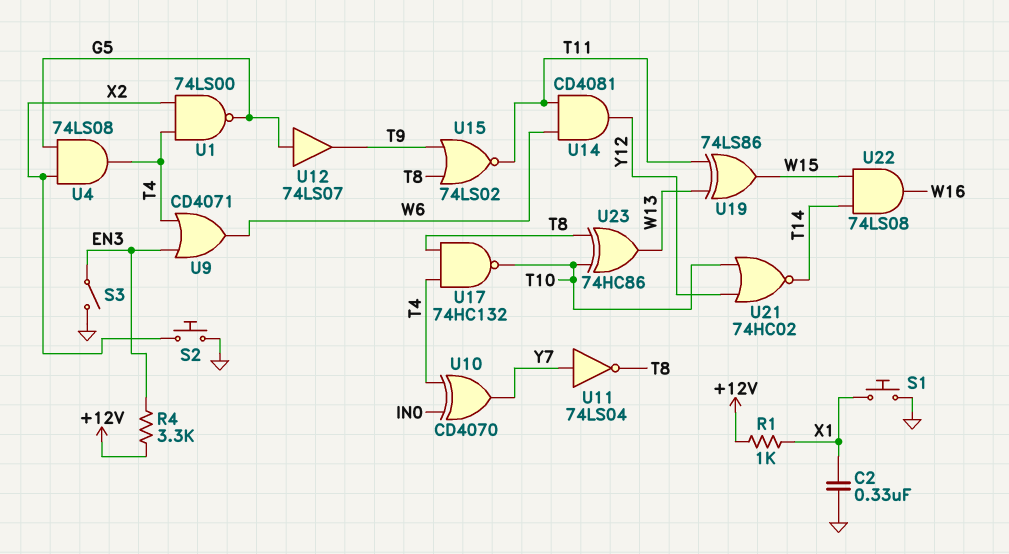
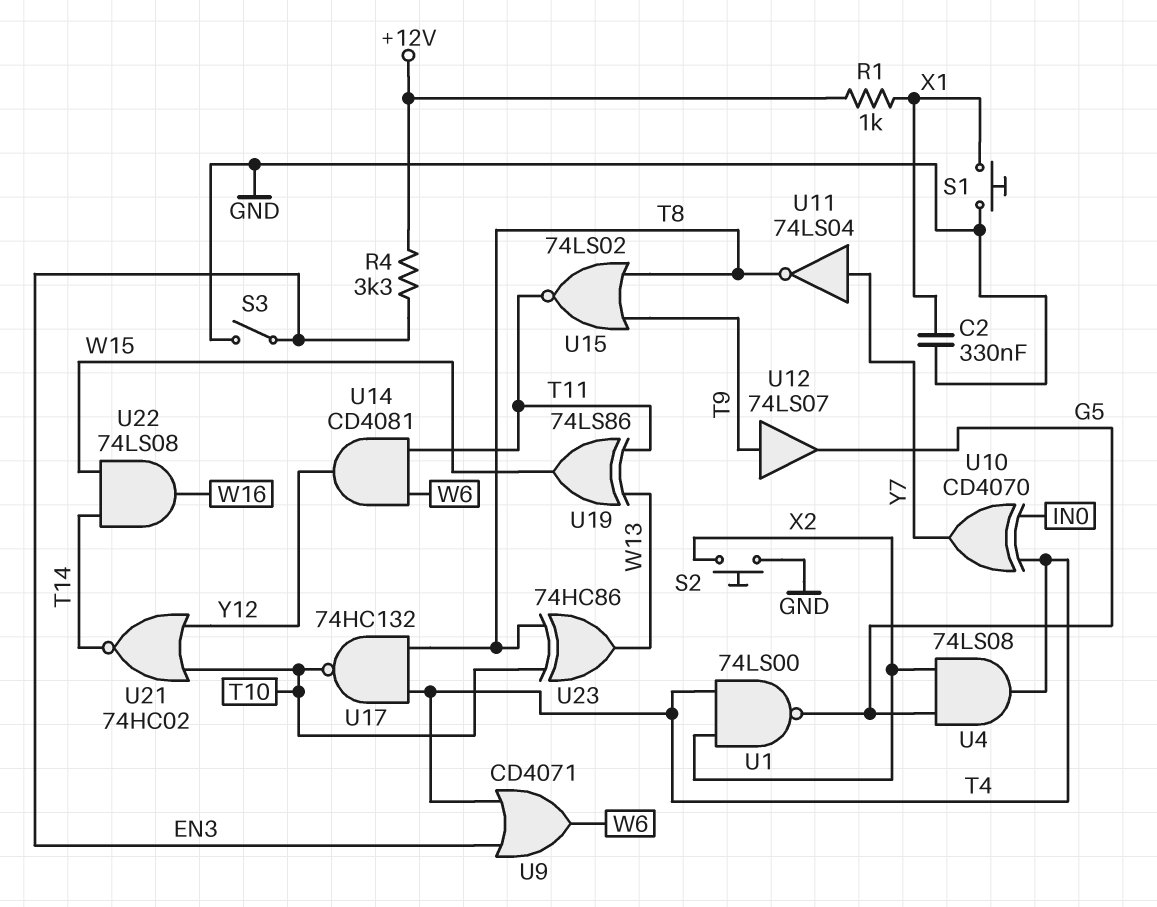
U12: buffer 74LS07 (in G5, out T9) -> buffer 74LS07 (in T9, out G5)

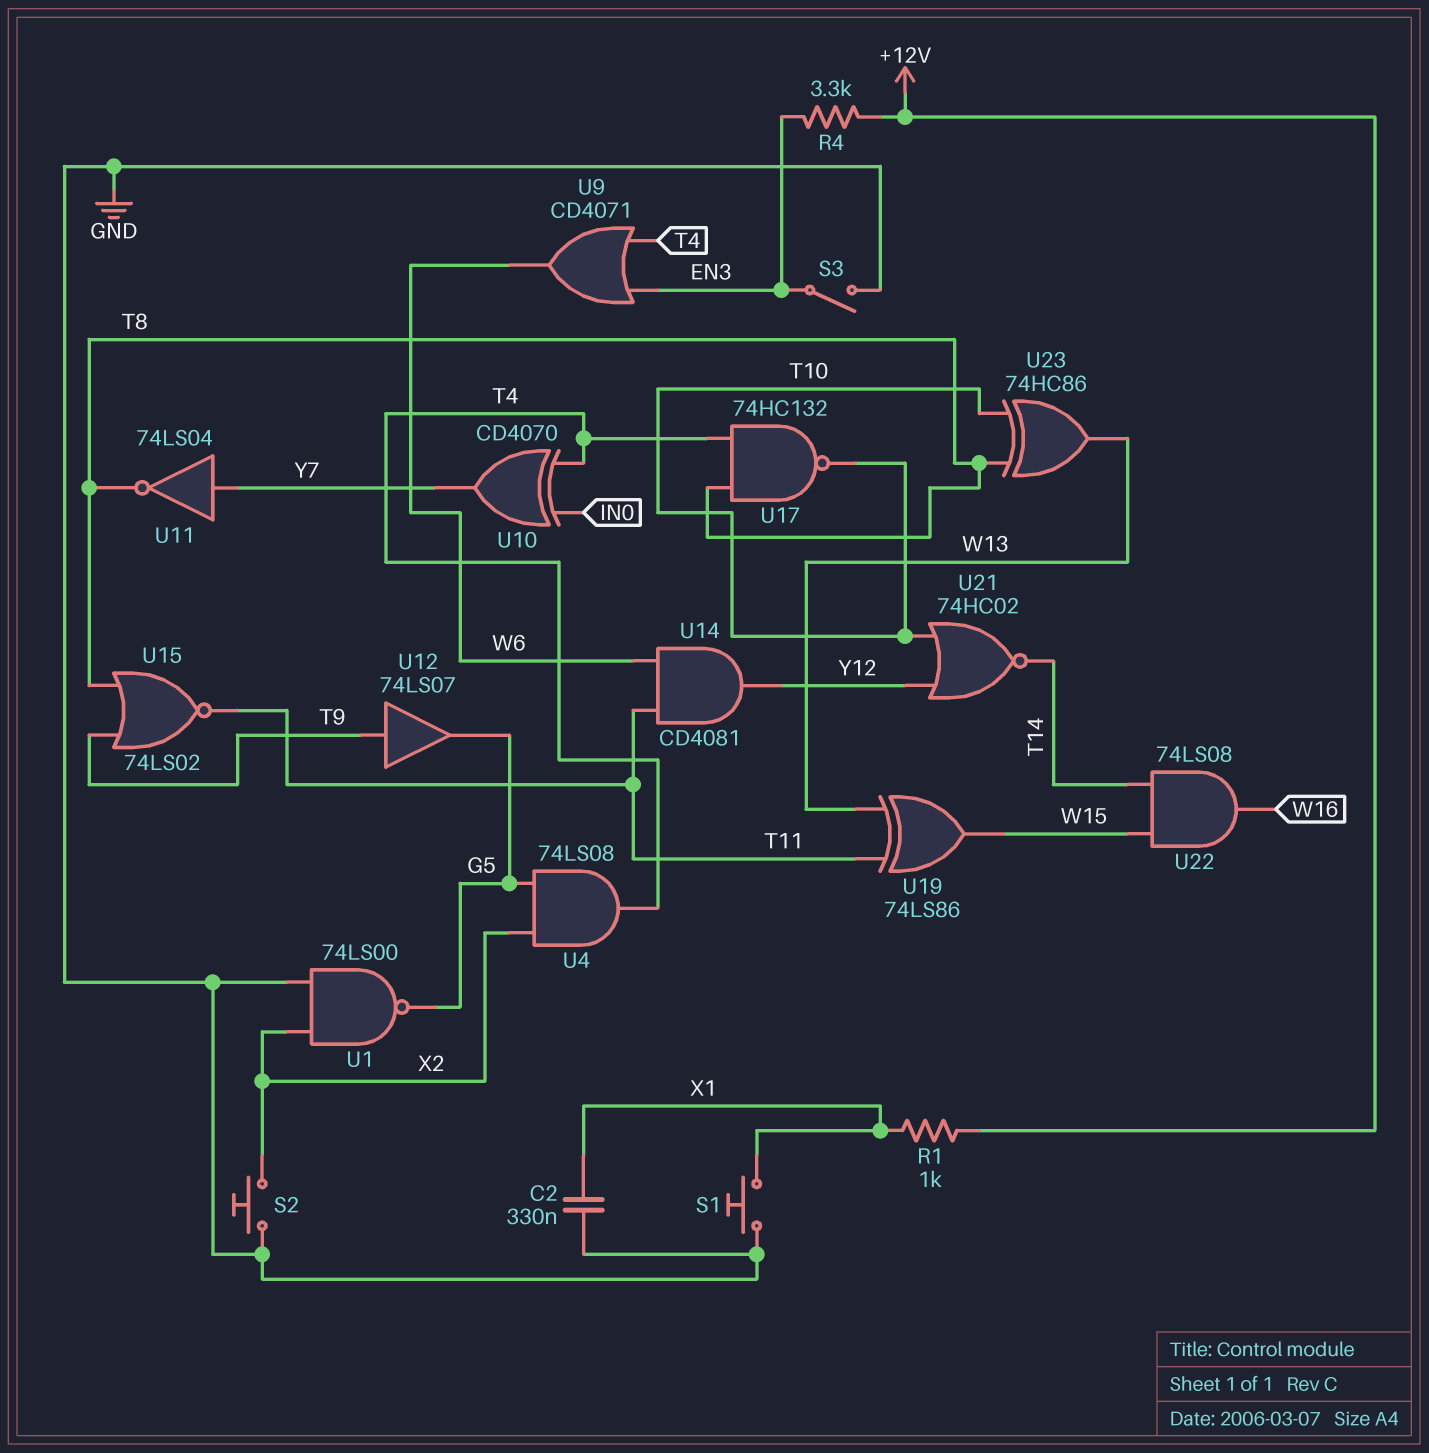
U1: NAND 74LS00 (in T4, in X2, out G5) -> NAND 74LS00 (in GND, in X2, out G5)

